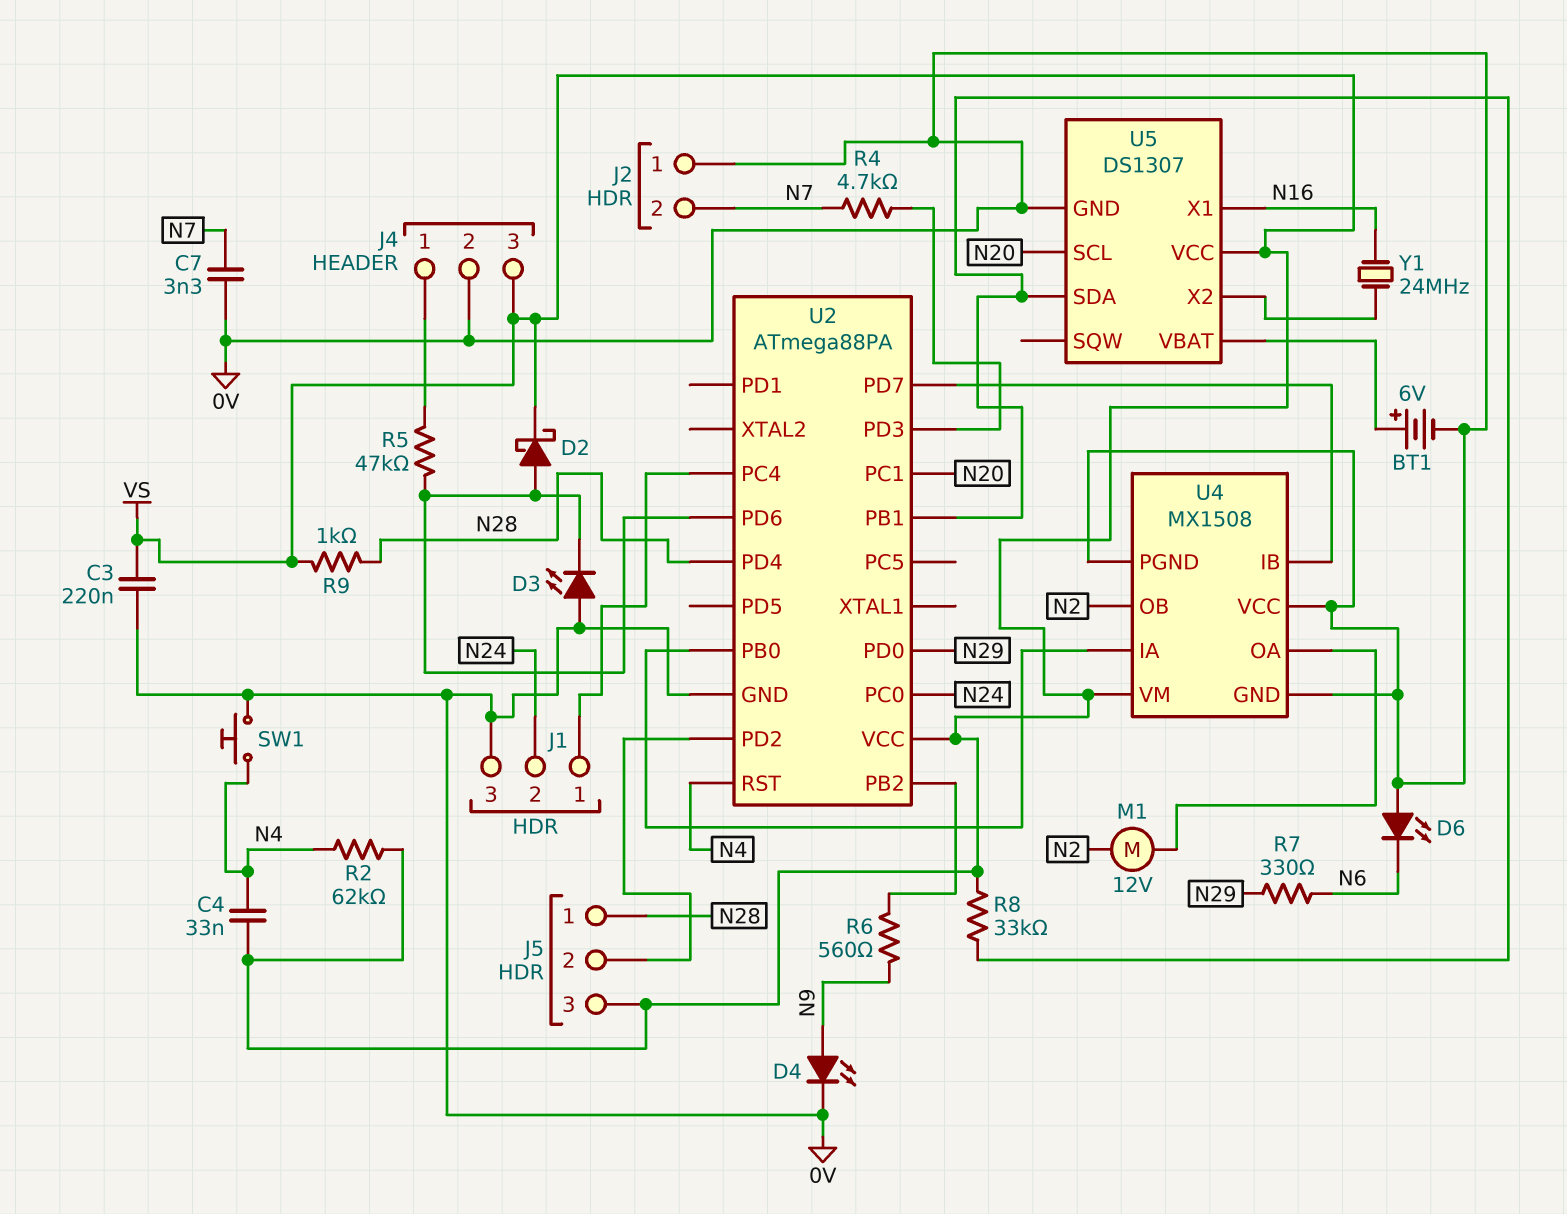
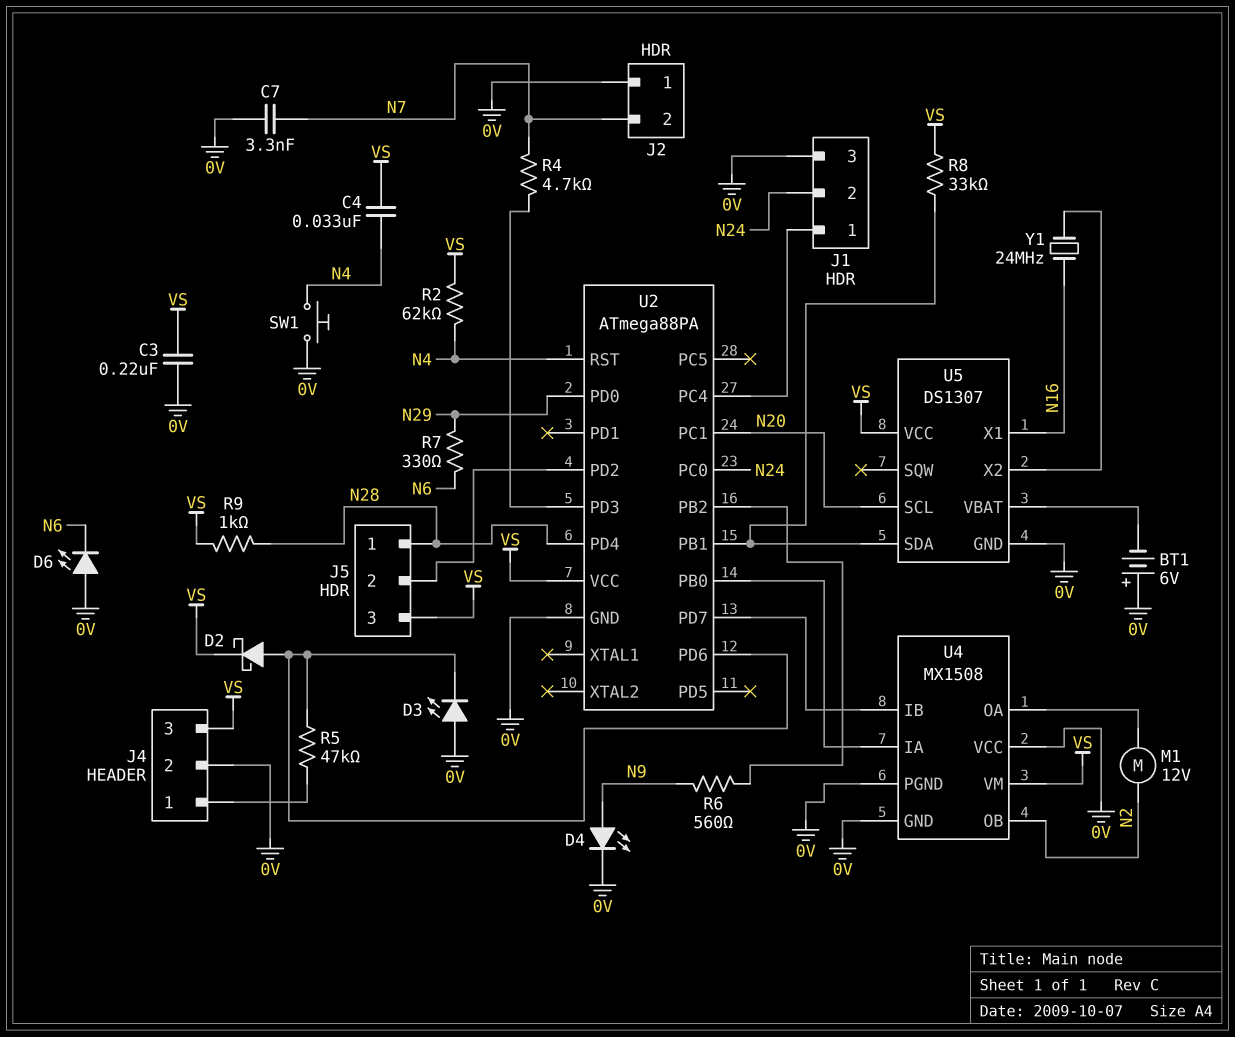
BT1: 6V (plus U5/VBAT, minus 0V) -> 6V (plus 0V, minus U5/VBAT)

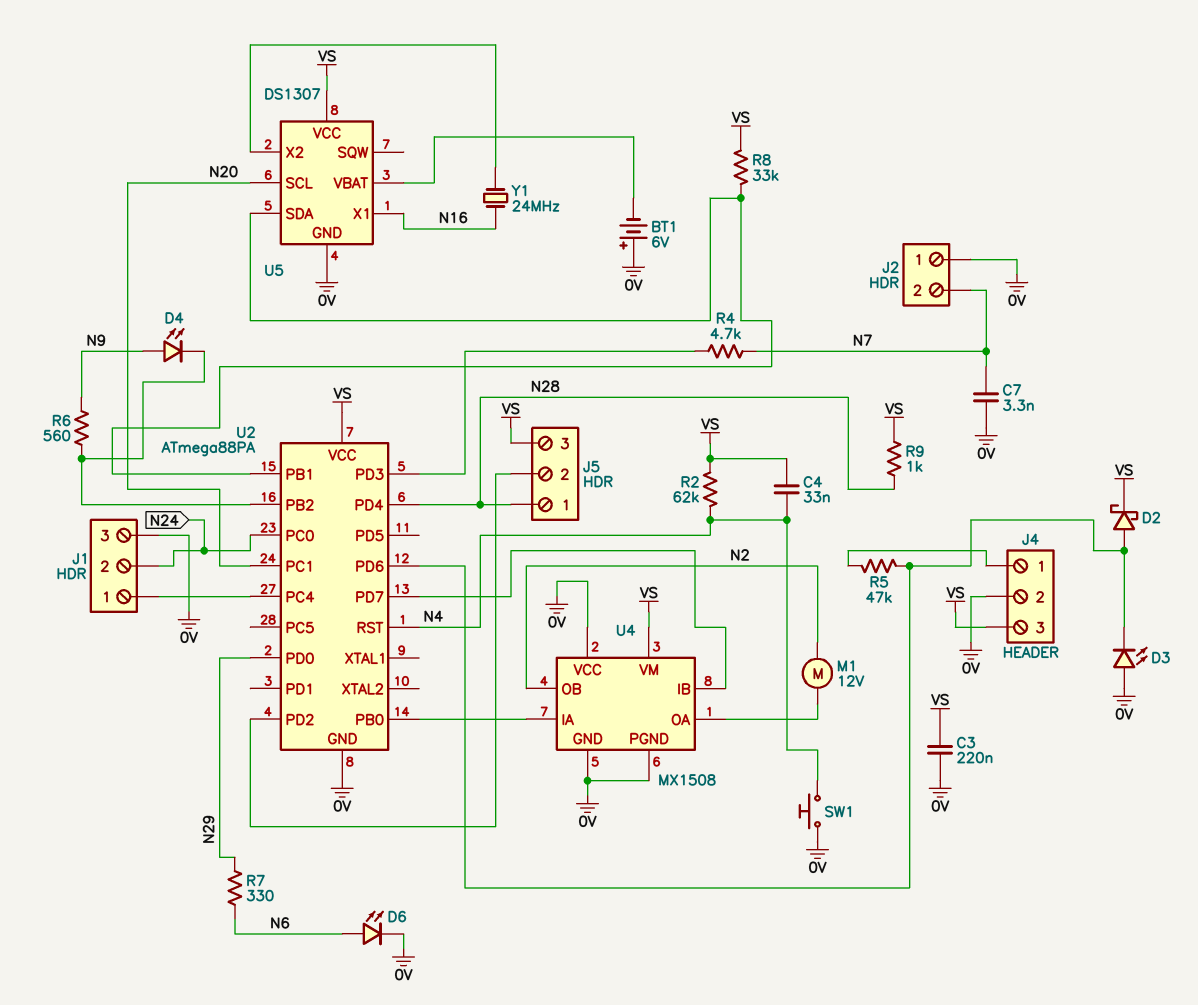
D4: LED (A N9, K 0V) -> LED (A N9, K U2/PB2)
D6: LED (A 0V, K N6) -> LED (A N6, K 0V)

